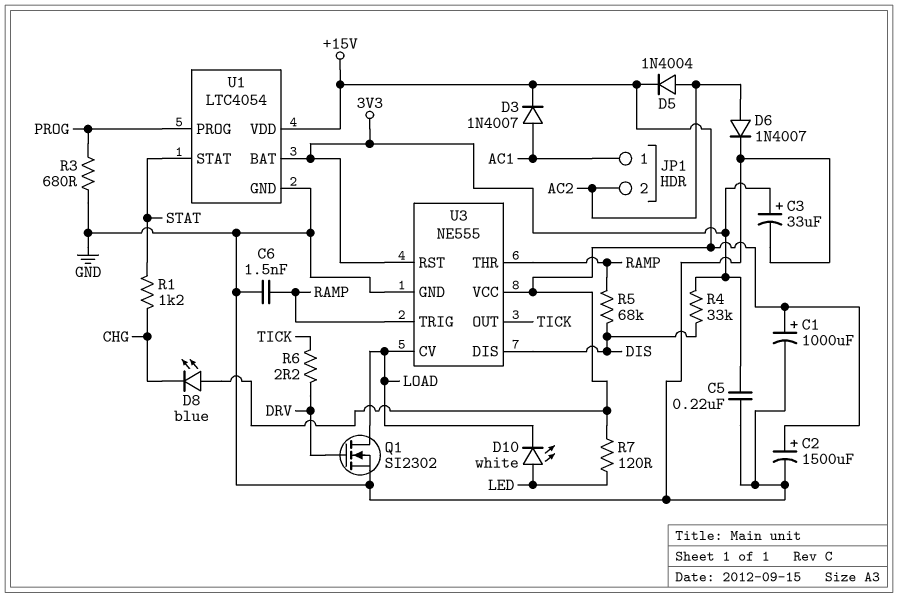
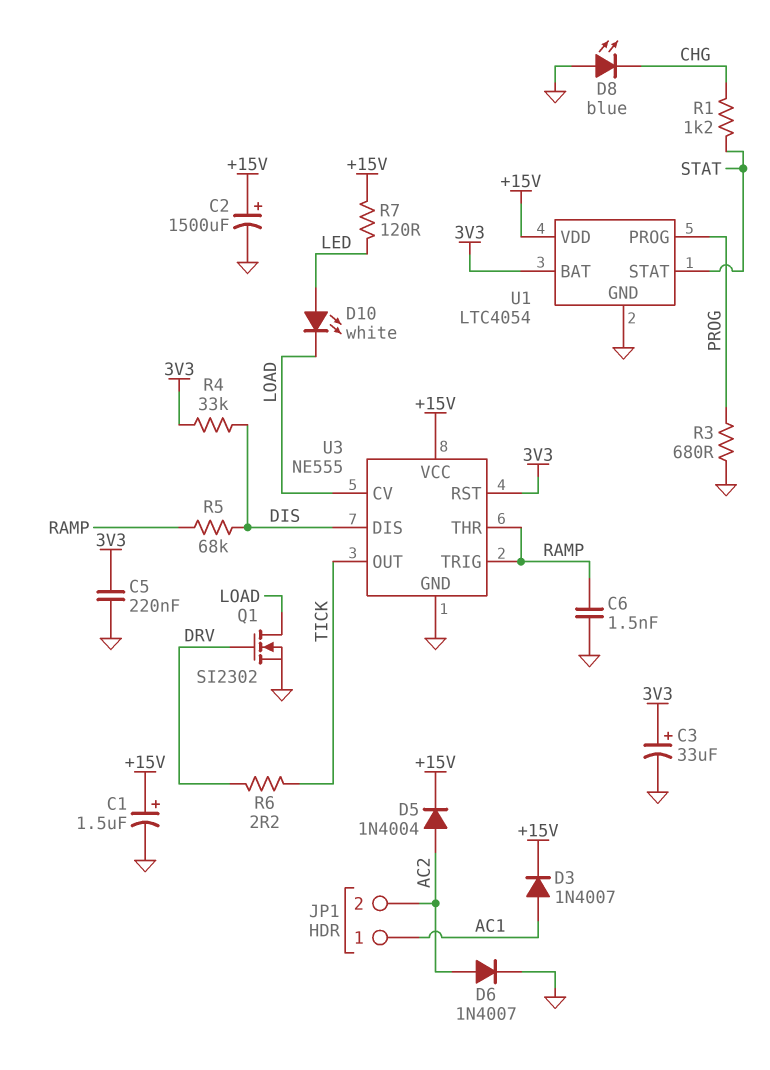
C1: 1000uF (plus +15V, minus GND) -> 1.5uF (plus +15V, minus GND)
D8: LED blue (A +15V, K CHG) -> LED blue (A GND, K CHG)

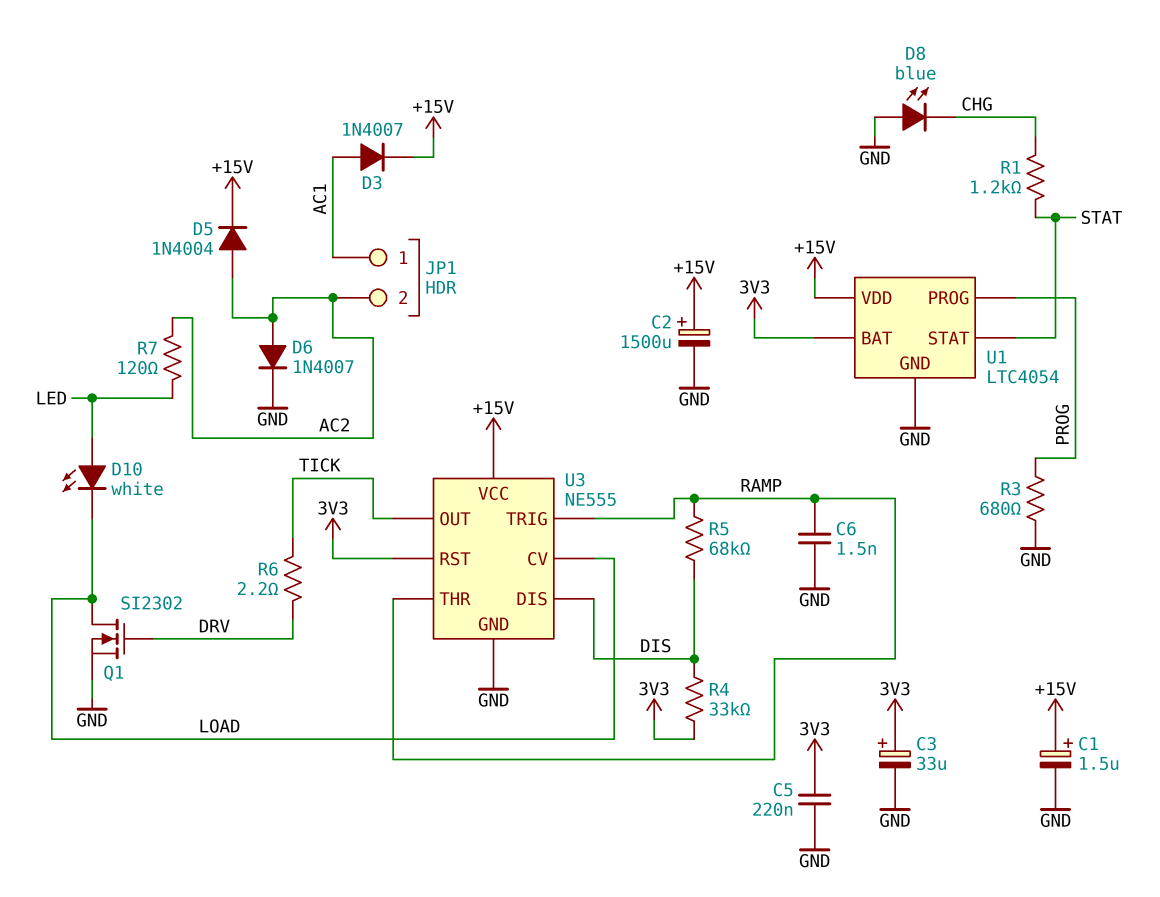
R7: 120 (+15V, LED) -> 120 (AC2, LED)

